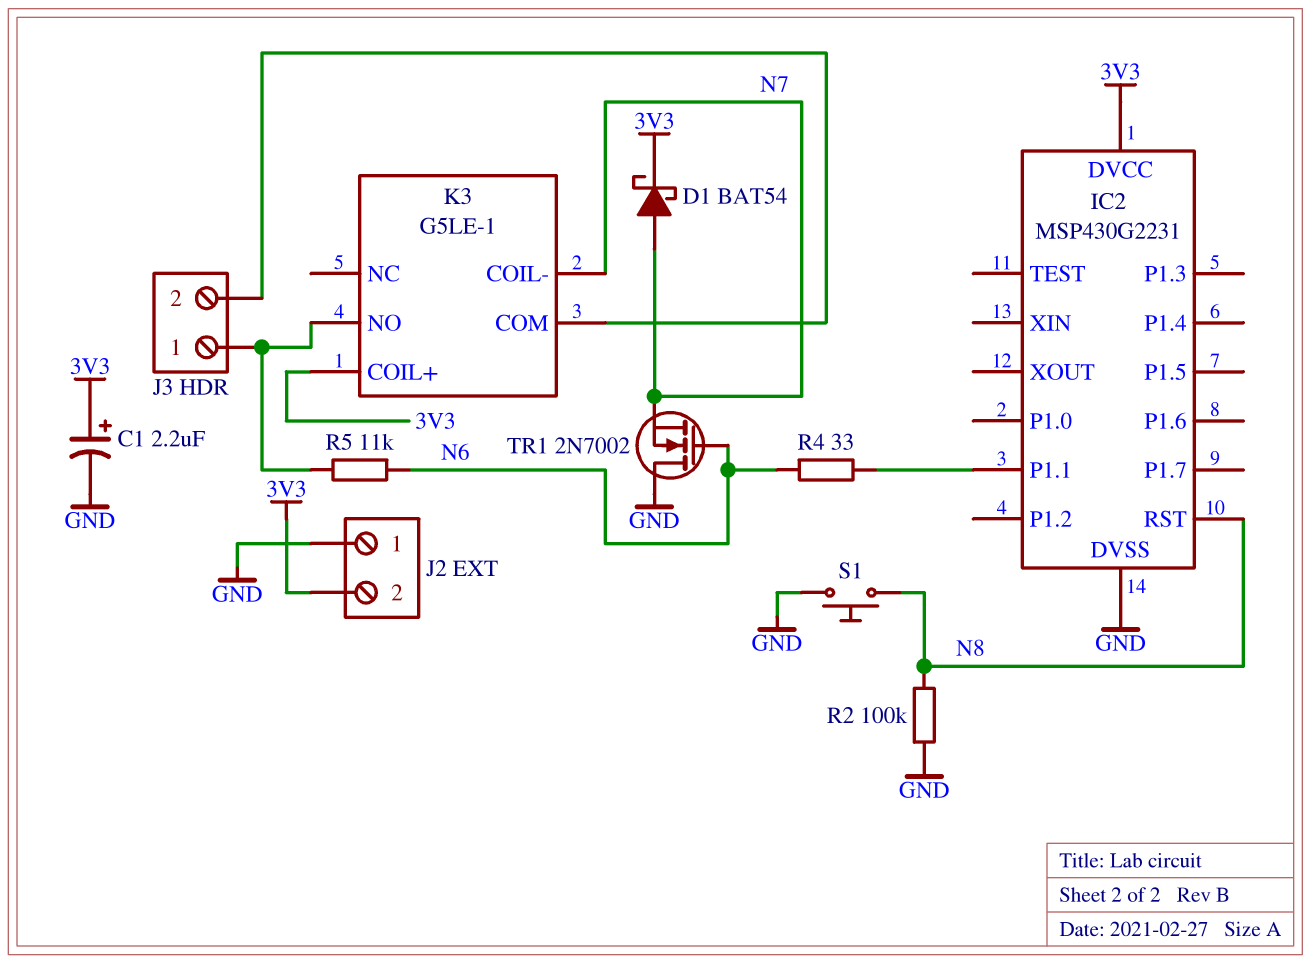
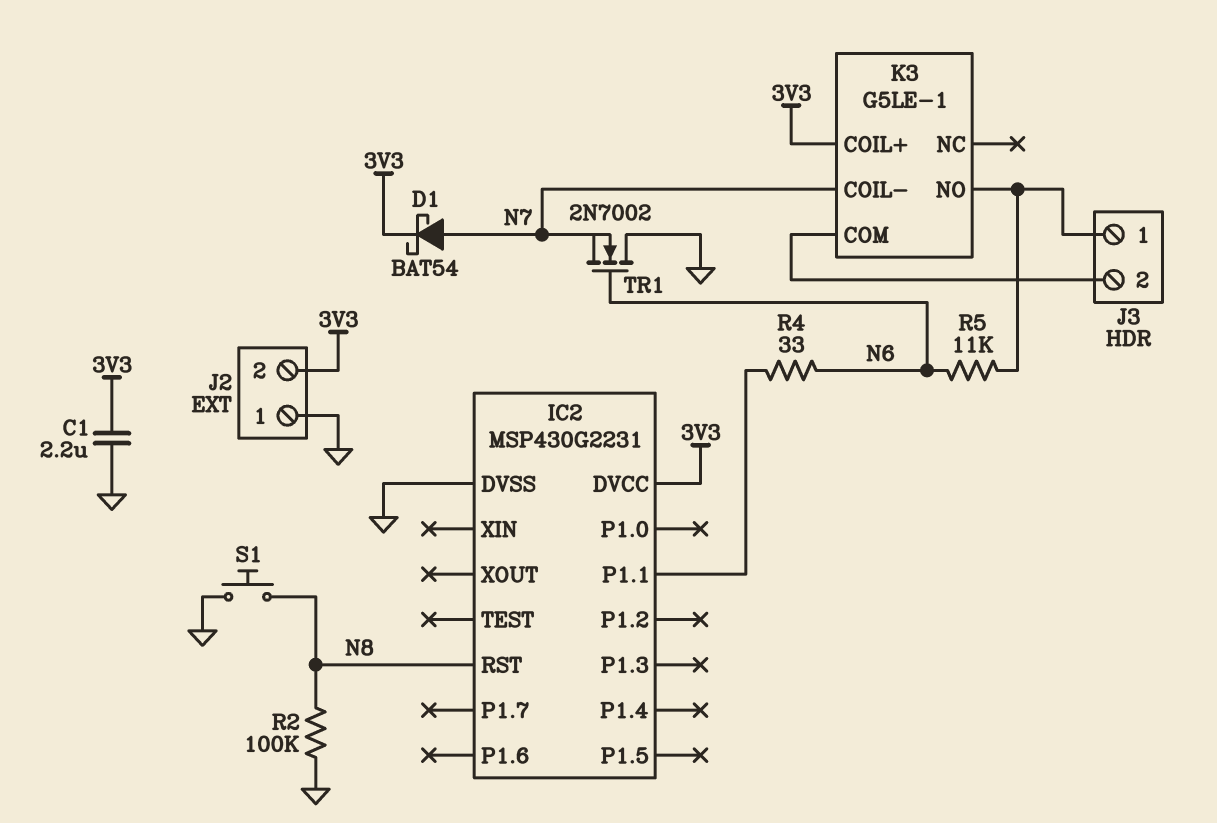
C1: 2.2uF (plus 3V3, minus GND) -> 2.2uF (3V3, GND)

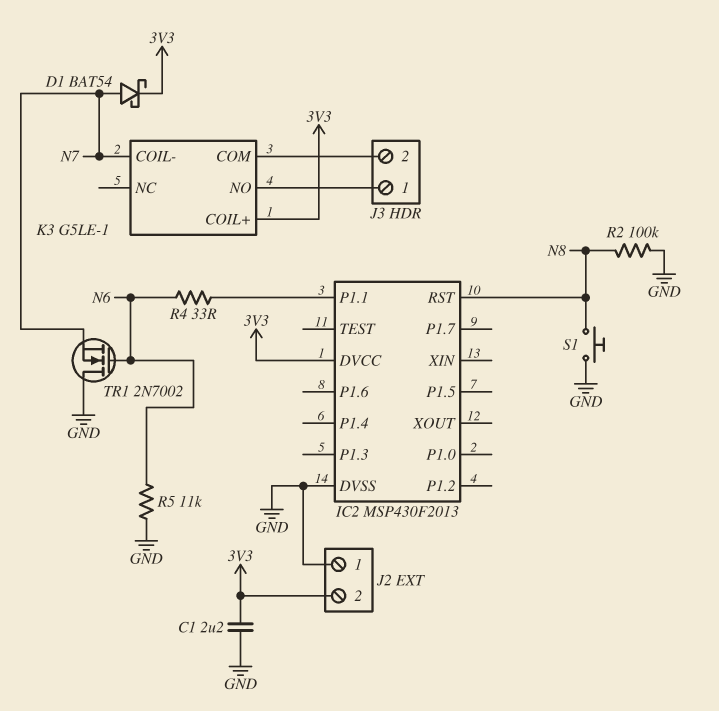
IC2: MSP430G2231 -> MSP430F2013
R5: 11k (J3/1, N6) -> 11k (GND, N6)

